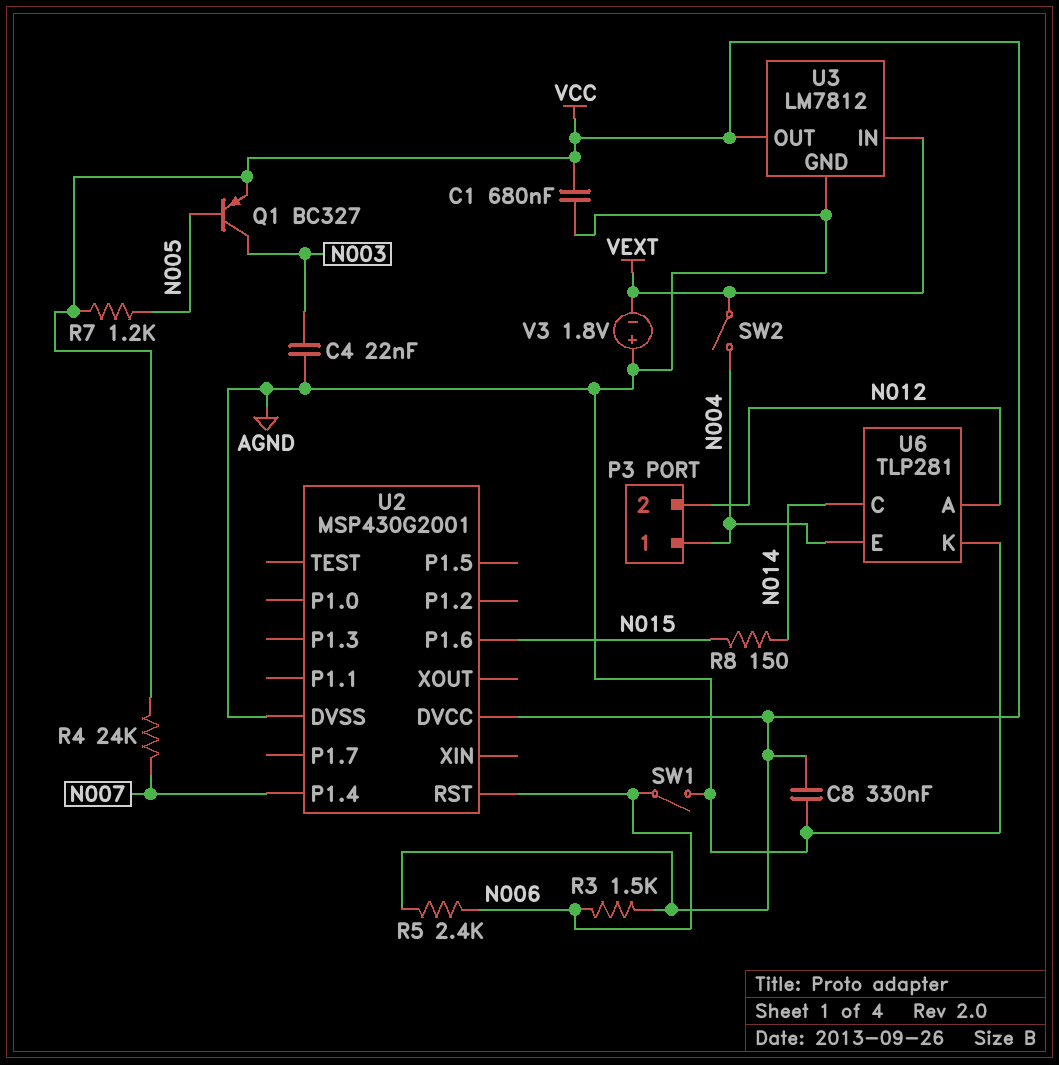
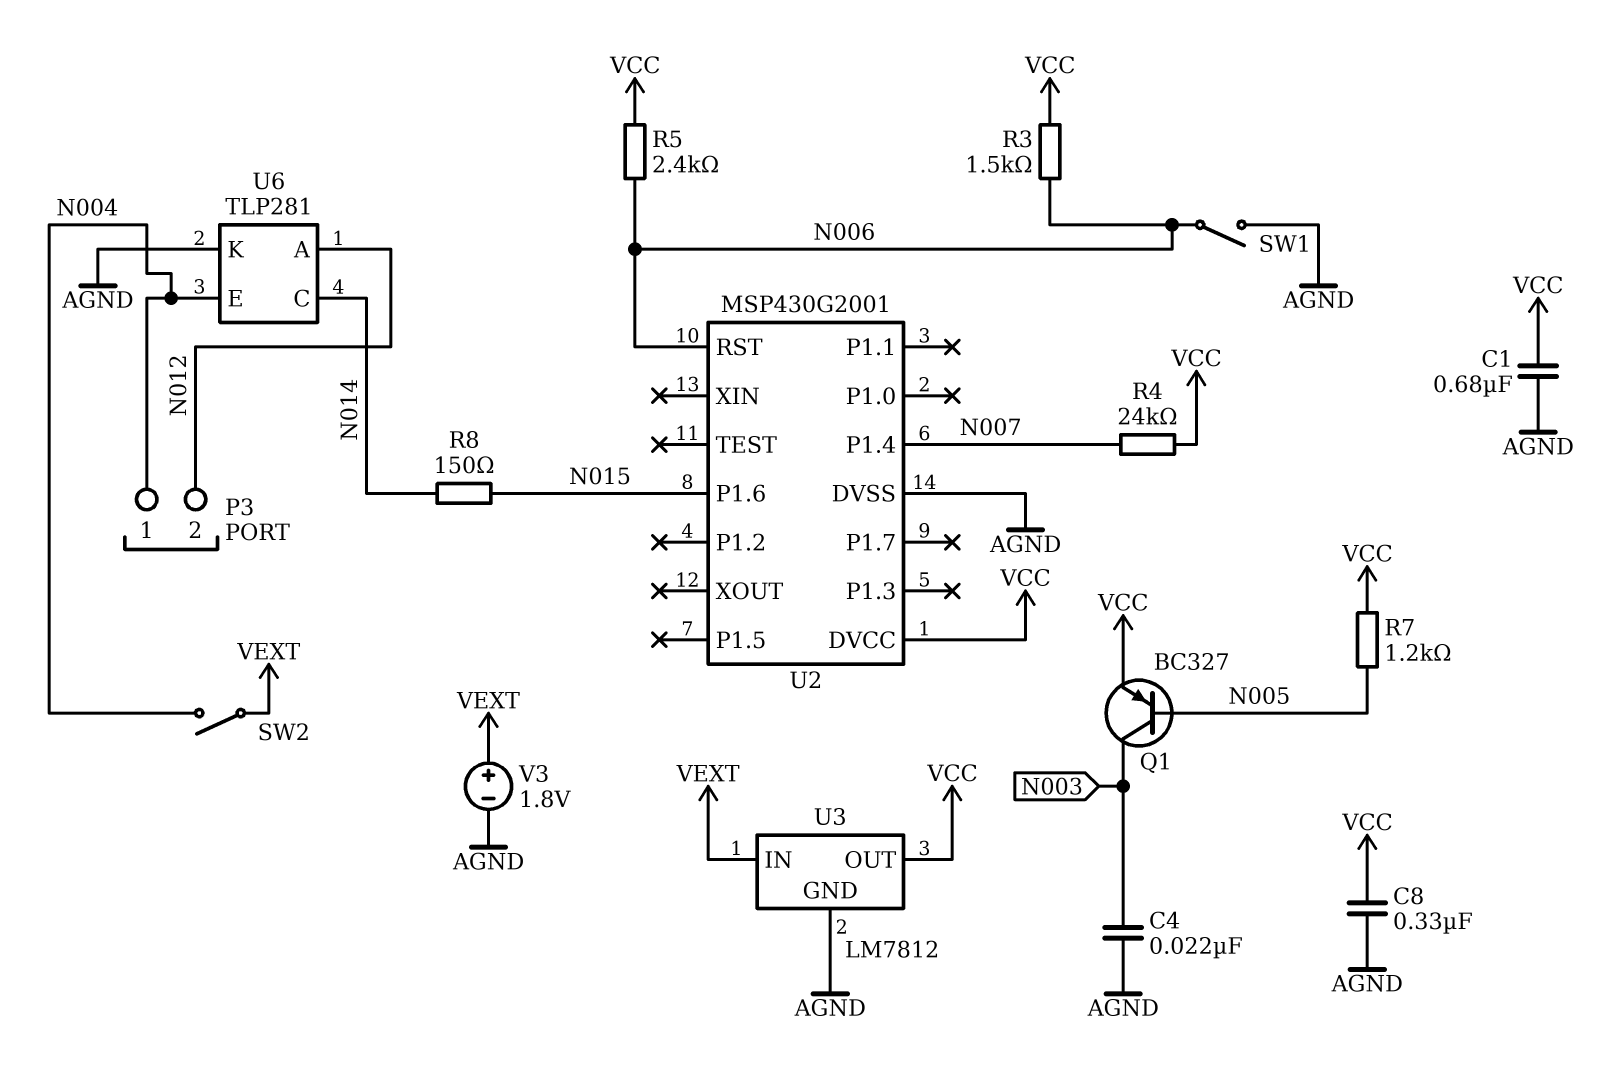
V3: 1.8V (plus AGND, minus VEXT) -> 1.8V (plus VEXT, minus AGND)

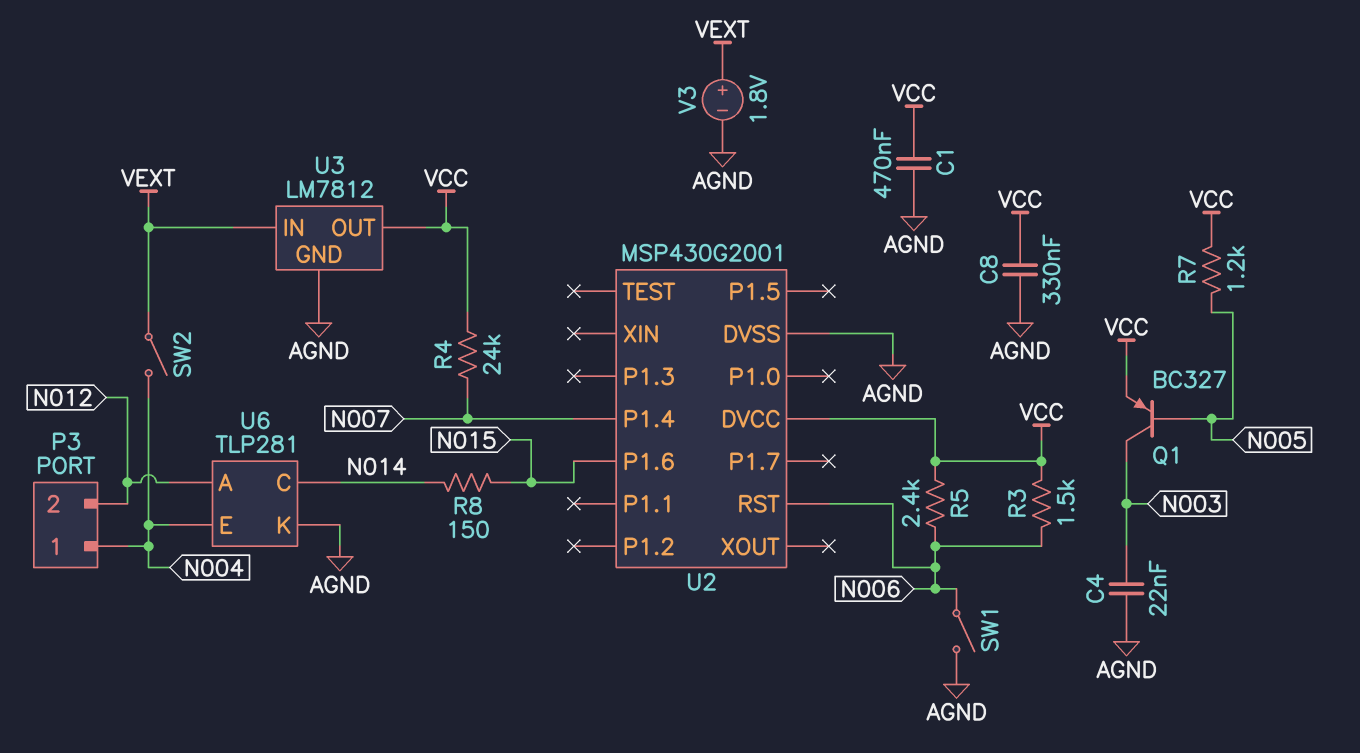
C1: 680nF (AGND, VCC) -> 470nF (AGND, VCC)

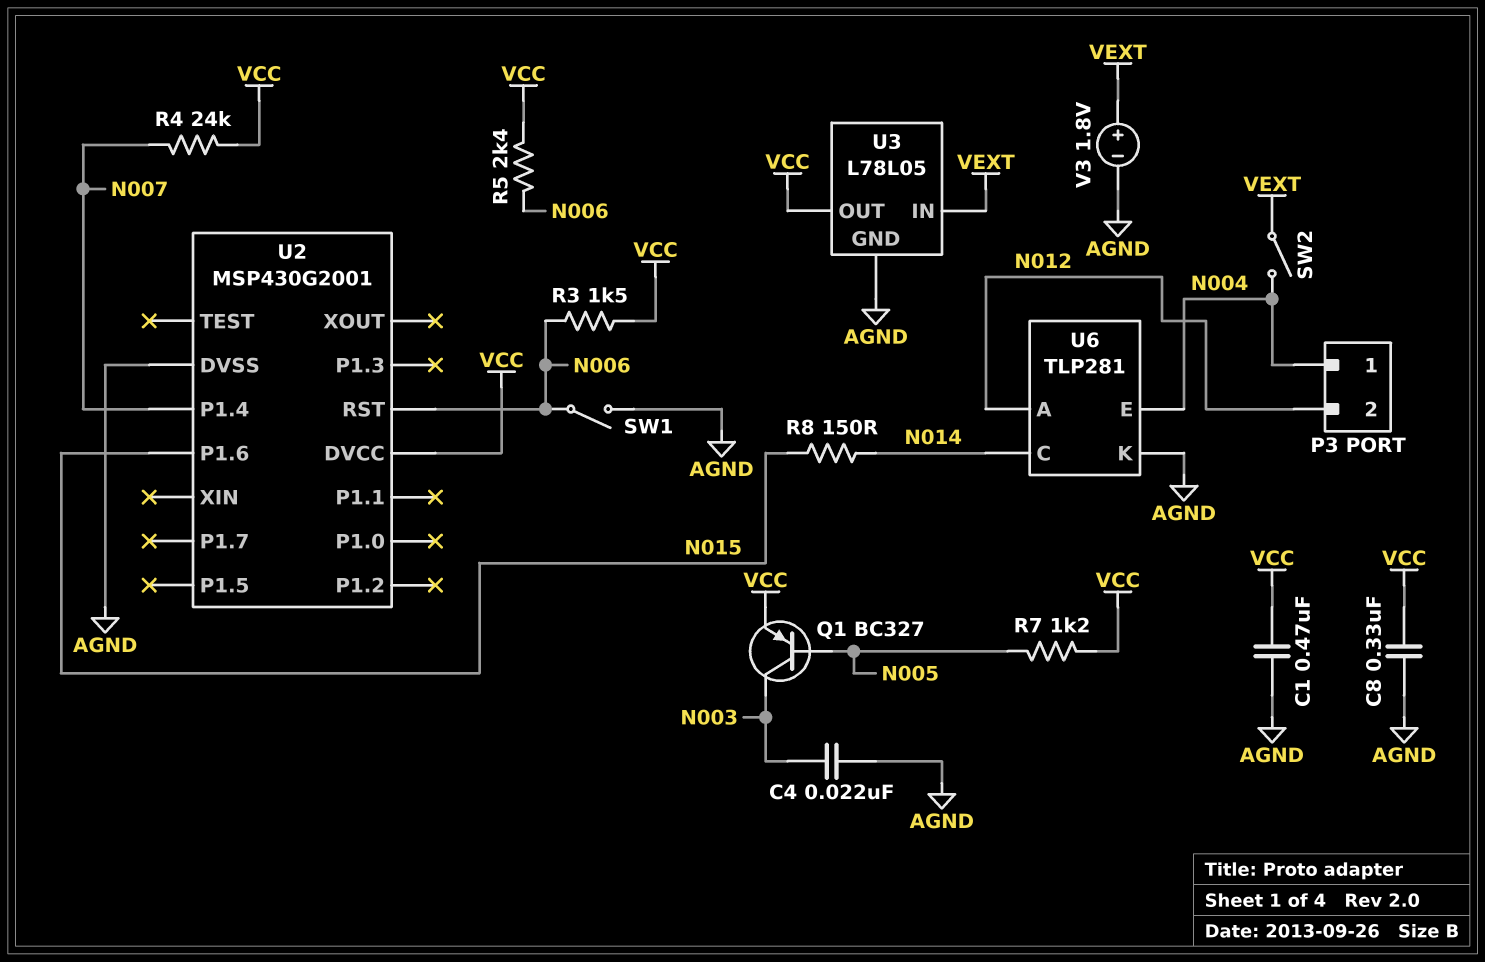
U3: LM7812 -> L78L05

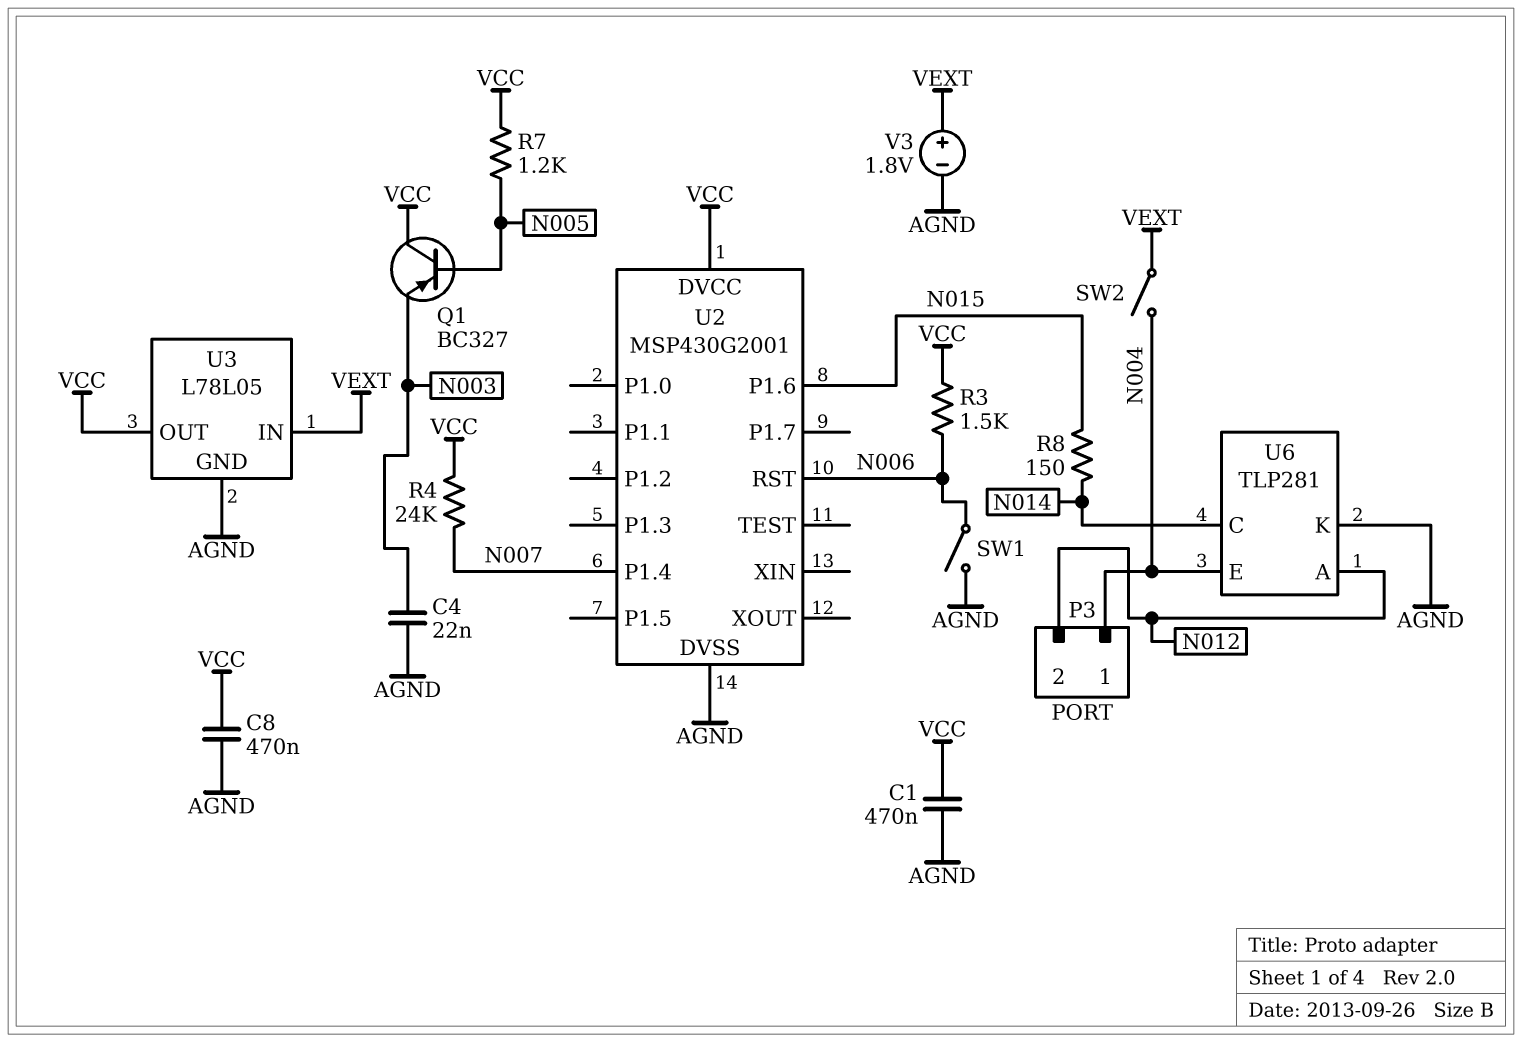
C8: 330nF (AGND, VCC) -> 470nF (AGND, VCC)
Q1: PNP BC327 (B N005, C N003, E VCC) -> PNP BC327 (B N005, C VCC, E N003)
R5: 2.4k (N006, VCC) -> none

